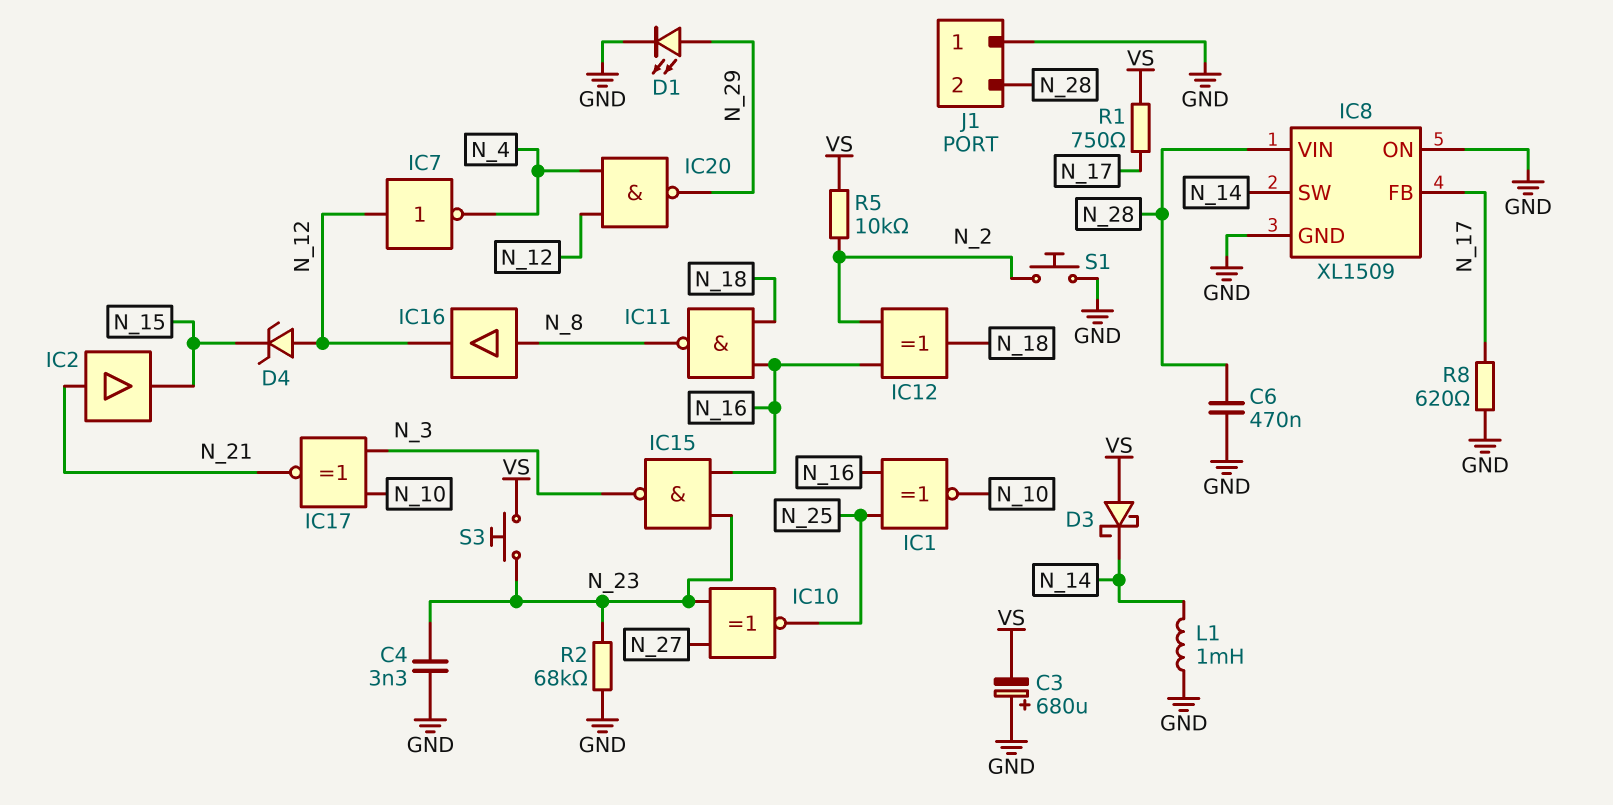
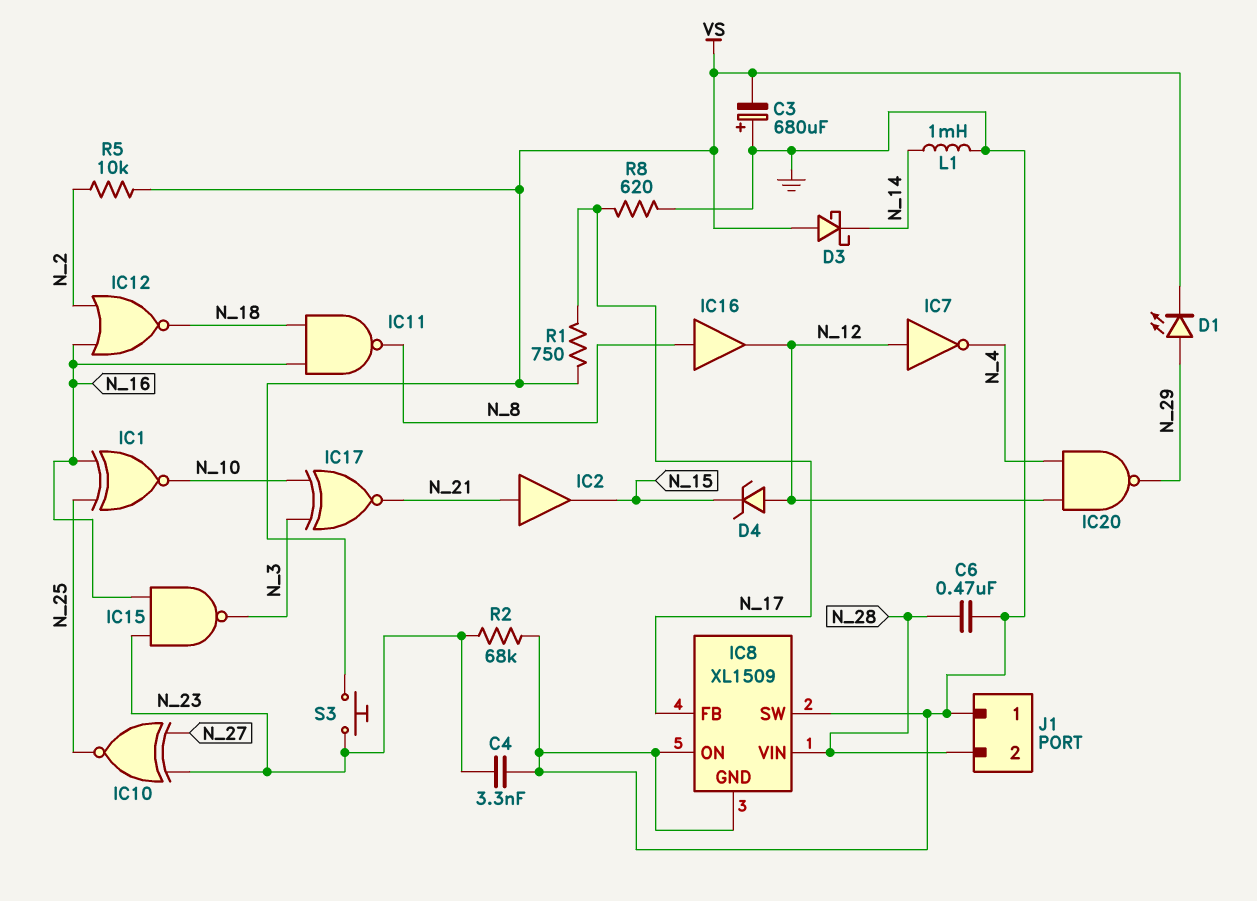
D1: LED (A N_29, K GND) -> LED (A N_29, K VS)
IC8 pin SW: N_14 -> GND
IC12: XOR (in N_2, in N_16, out N_18) -> NOR (in N_2, in N_16, out N_18)
S1: button (GND, N_2) -> none

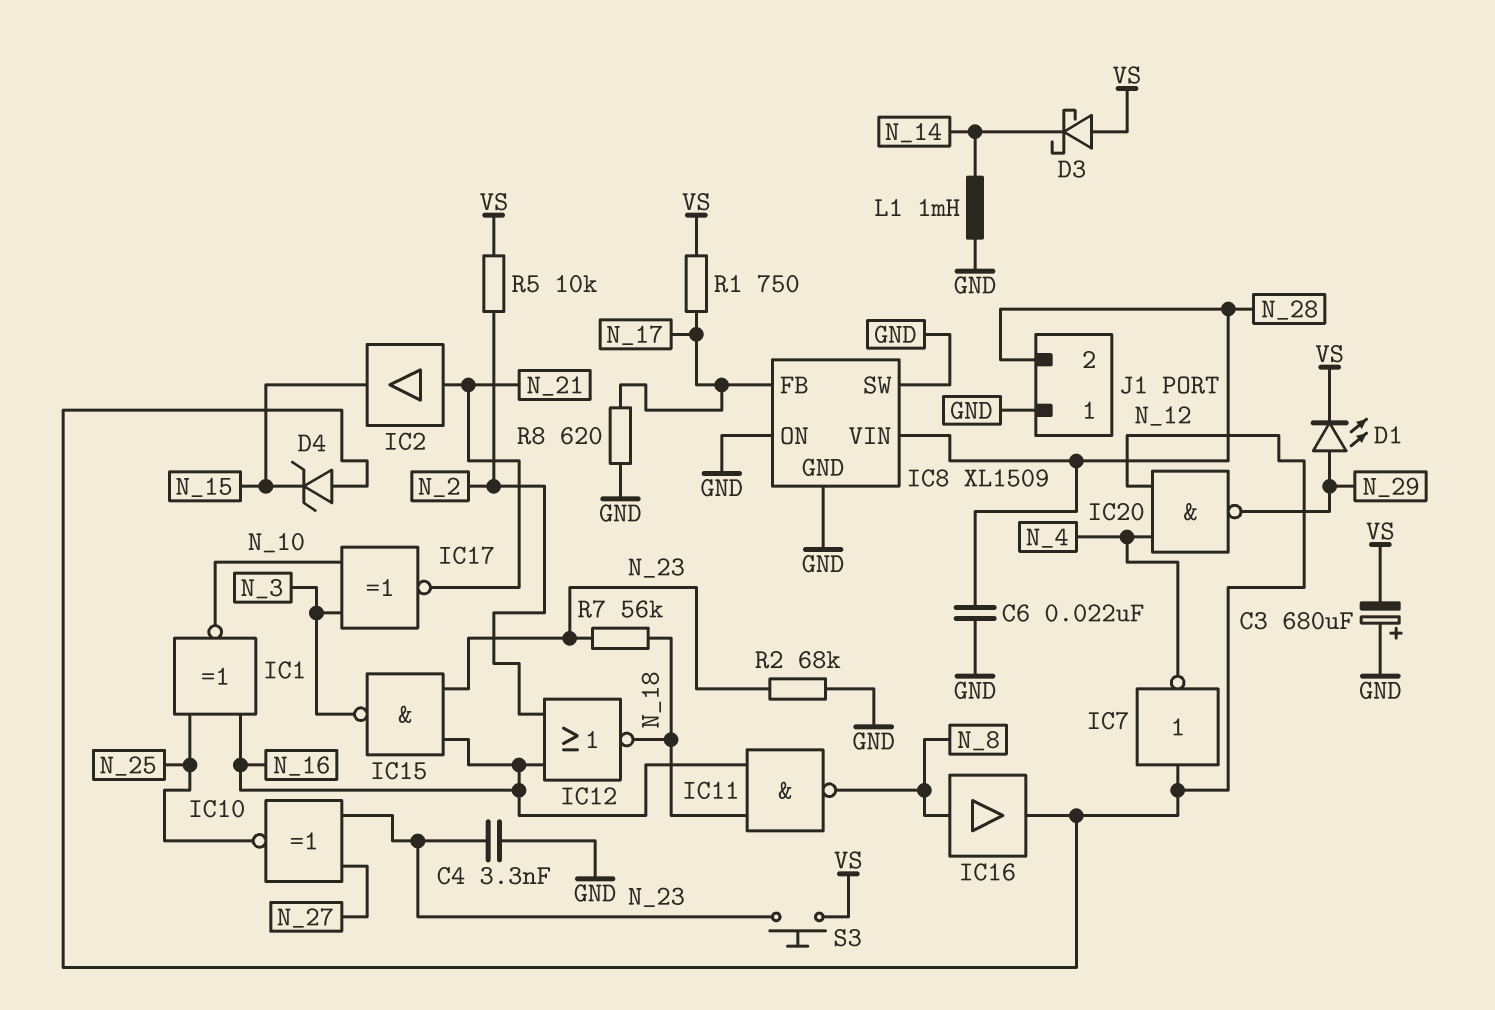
C6: 470nF (GND, N_28) -> 22nF (GND, N_28)
R7: none -> 56k (N_18, N_23)

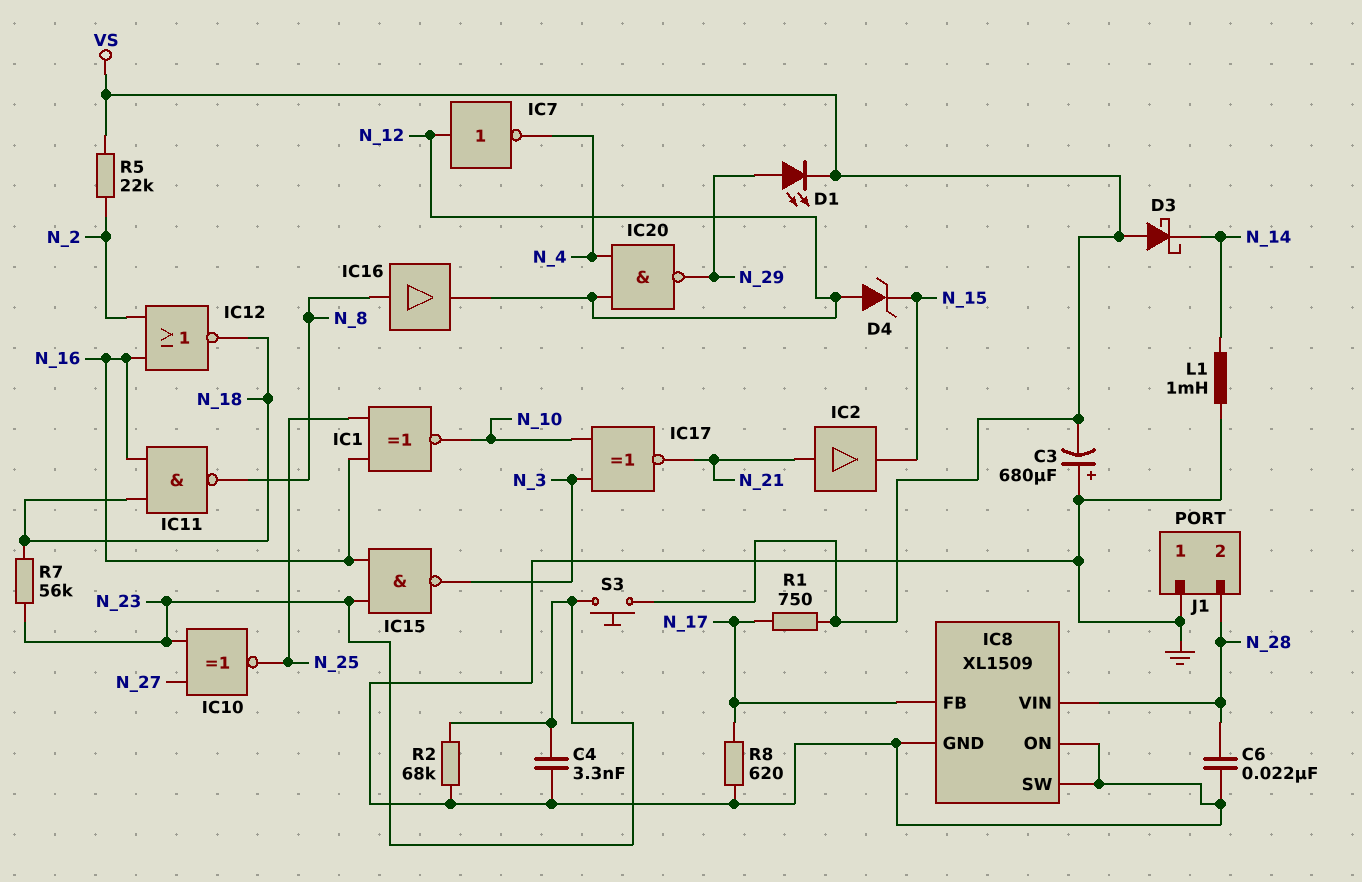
R5: 10k (N_2, VS) -> 22k (N_2, VS)

